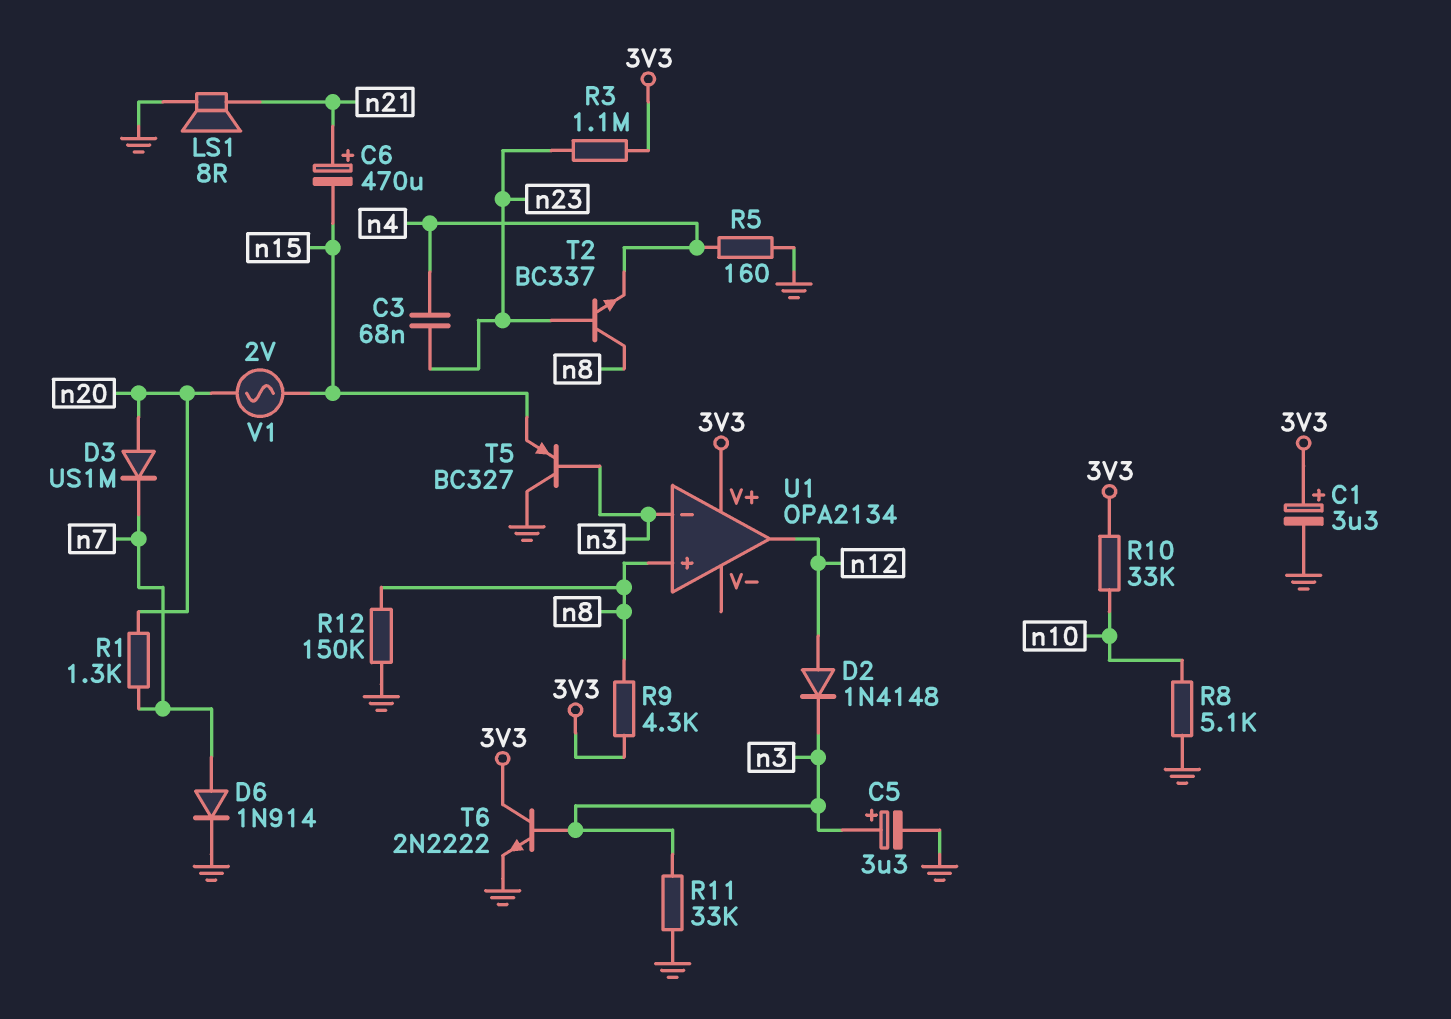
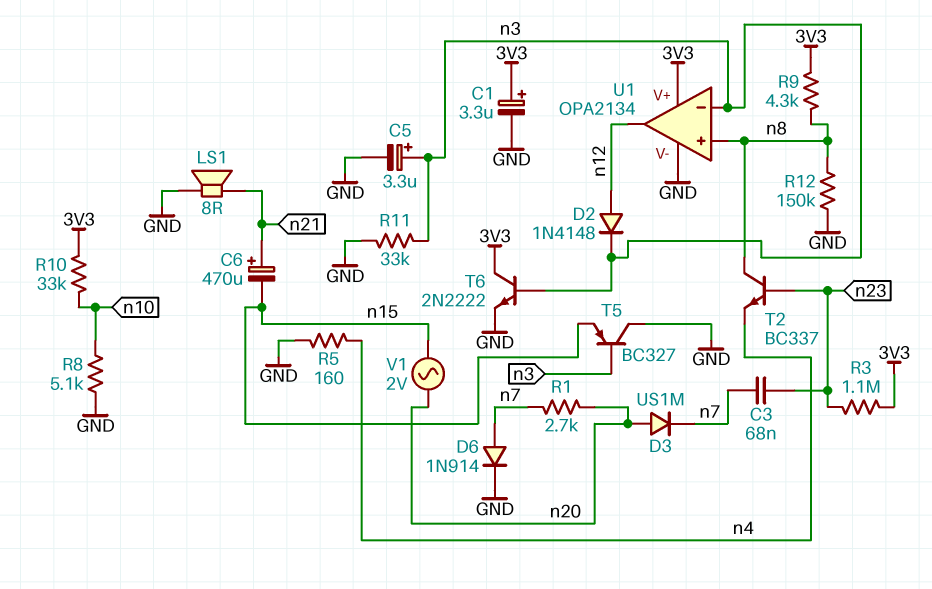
C3: 68nF (n4, n23) -> 68nF (n7, n23)
R1: 1.3k (n7, n20) -> 2.7k (n7, n20)
U1 pin V-: none -> GND

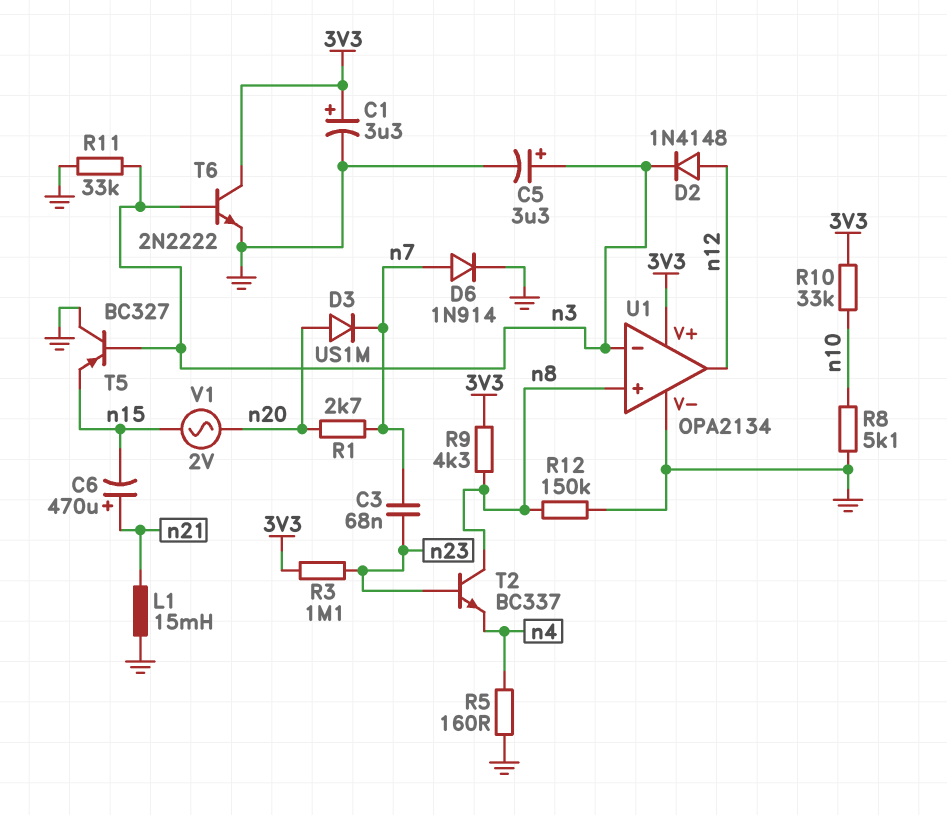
L1: none -> 15mH (GND, n21)
LS1: speaker 8R (GND, n21) -> none

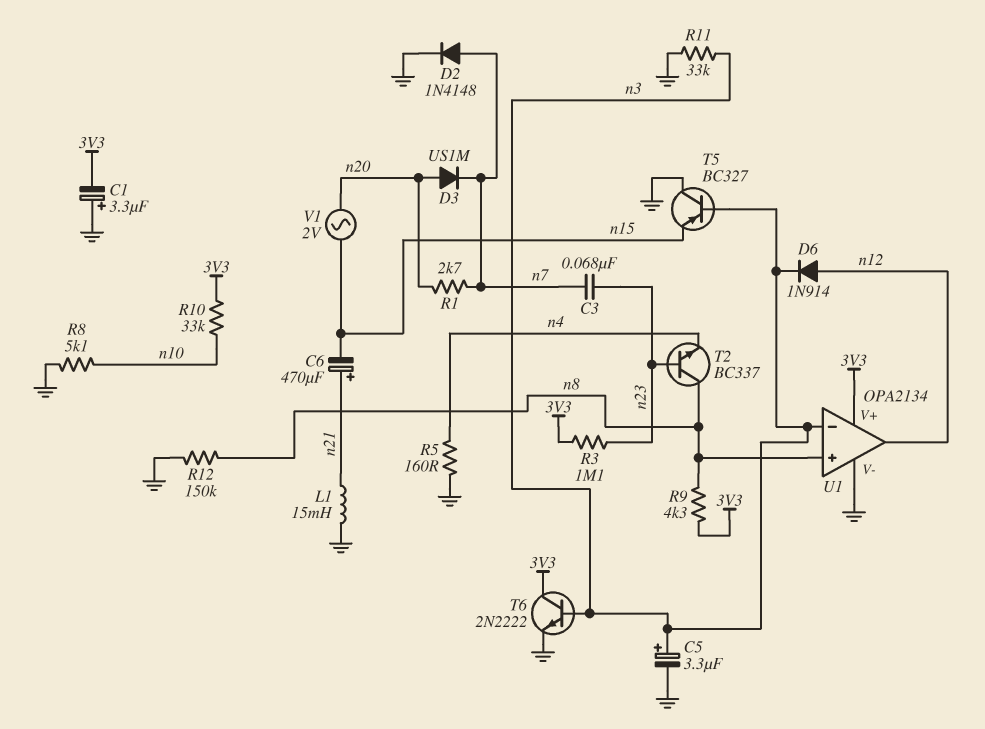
C1: 3.3uF (plus 3V3, minus GND) -> 3.3uF (plus GND, minus 3V3)
D2: diode 1N4148 (A n12, K n3) -> diode 1N4148 (A n7, K GND)
D6: diode 1N914 (A n7, K GND) -> diode 1N914 (A n12, K n3)

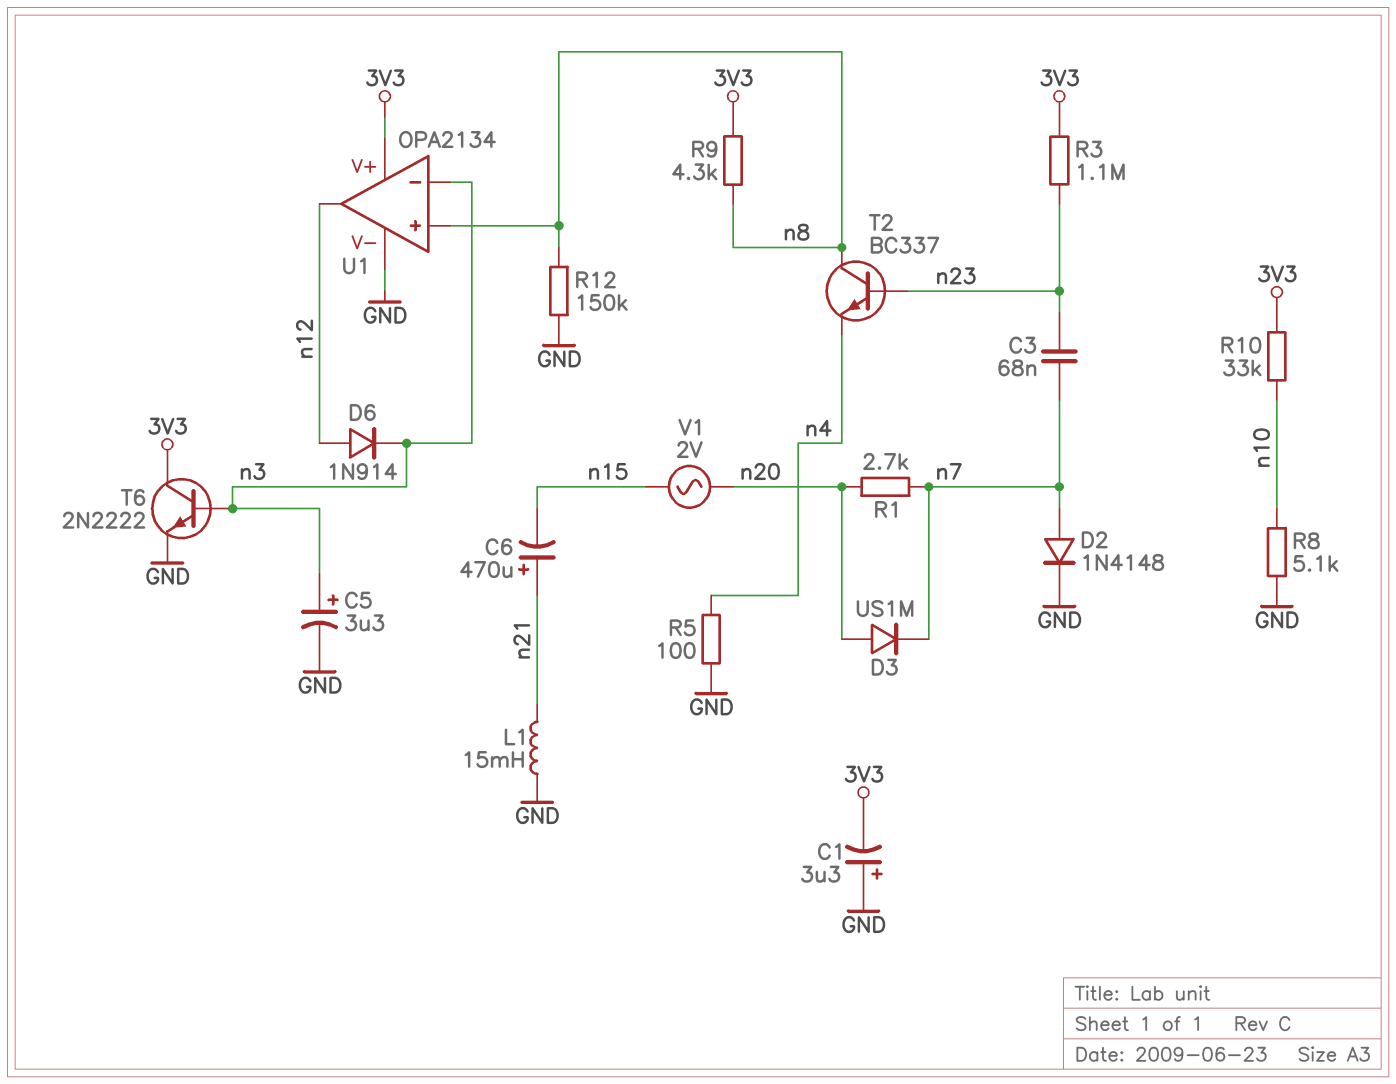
R5: 160 (GND, n4) -> 100 (GND, n4)
R11: 33k (GND, n3) -> none
T5: PNP BC327 (B n3, C GND, E n15) -> none

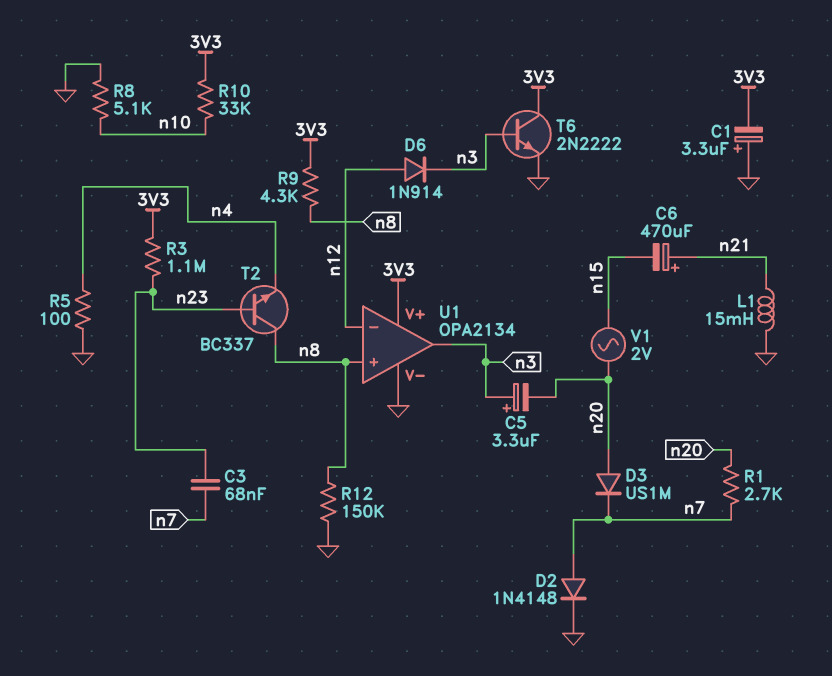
C5: 3.3uF (plus n3, minus GND) -> 3.3uF (plus n3, minus n20)
U1 pin in-: n3 -> n12
U1 pin out: n12 -> n3

